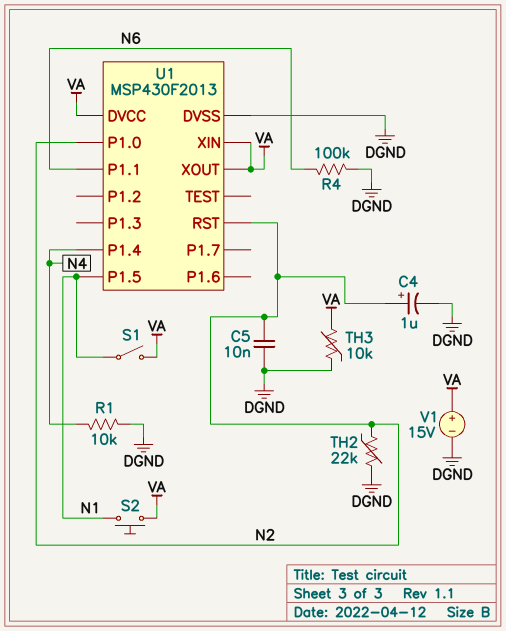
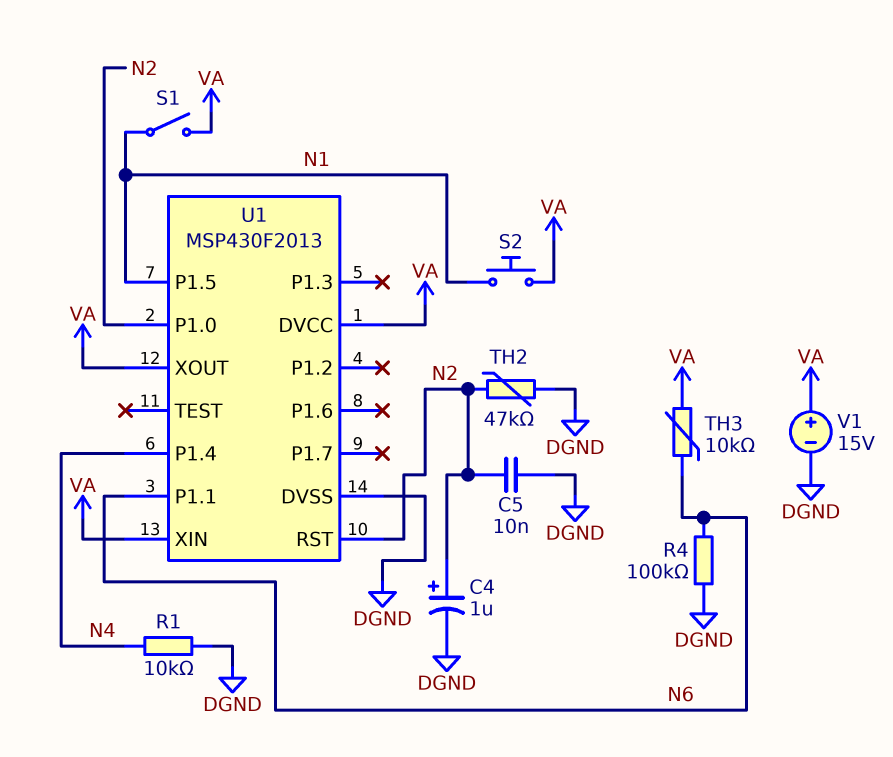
TH2: 22k (DGND, N2) -> 47k (DGND, N2)
TH3: 10k (DGND, VA) -> 10k (N6, VA)

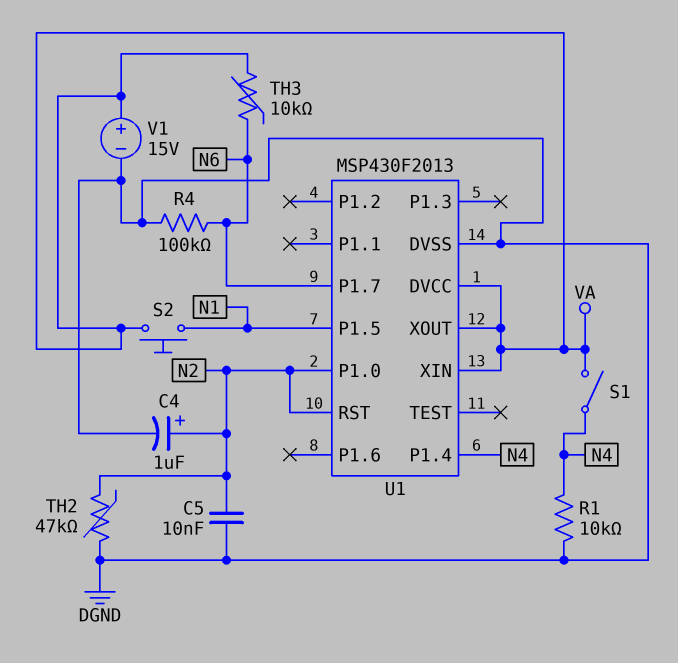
S1: switch (N1, VA) -> switch (N4, VA)
U1 pin P1.1: N6 -> none
U1 pin P1.7: none -> N6

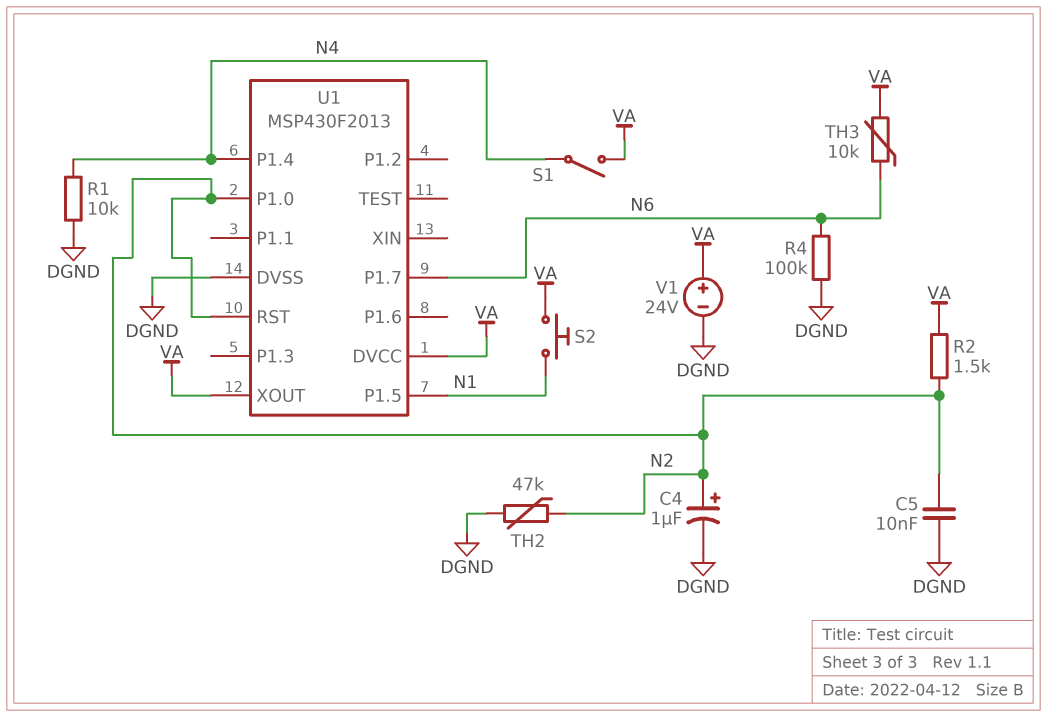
R2: none -> 1.5k (N2, VA)
U1 pin XIN: VA -> none
V1: 15V (plus VA, minus DGND) -> 24V (plus VA, minus DGND)

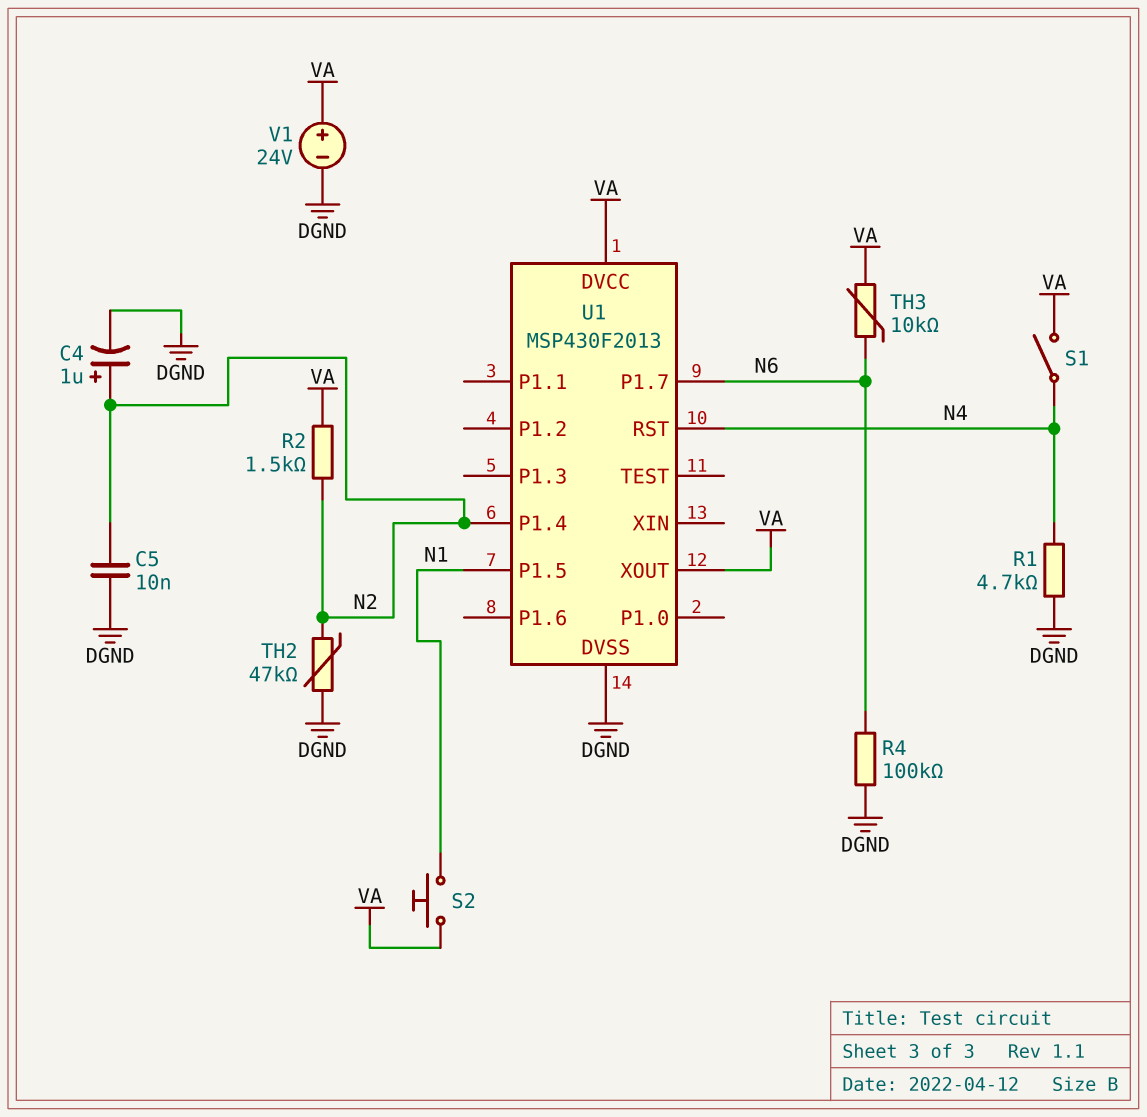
R1: 10k (DGND, N4) -> 4.7k (DGND, N4)
U1 pin P1.0: N2 -> none
U1 pin P1.4: N4 -> N2
U1 pin RST: N2 -> N4

